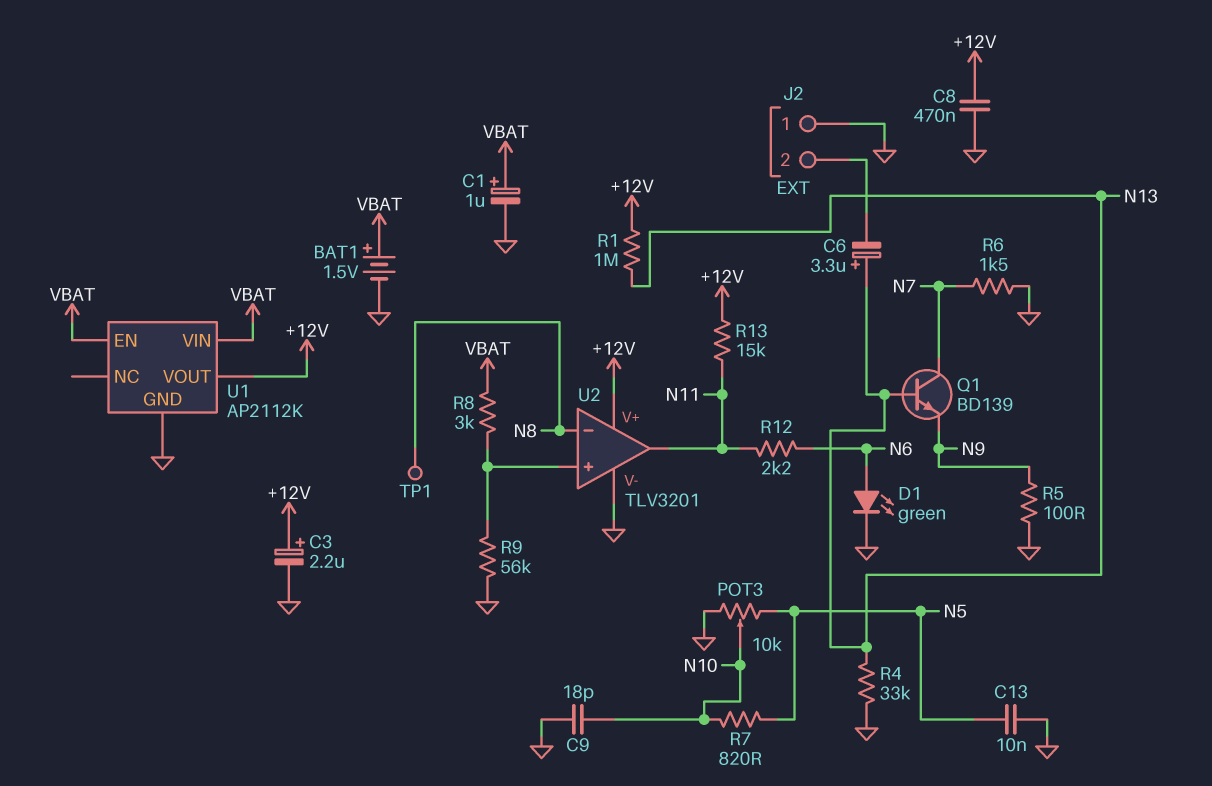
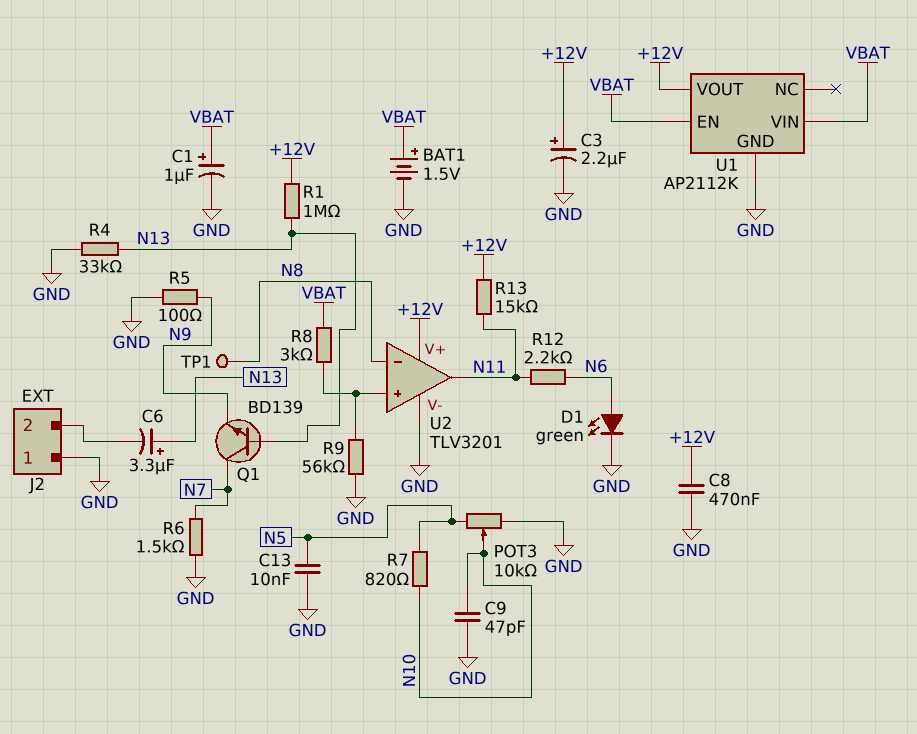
C9: 18pF (GND, N10) -> 47pF (GND, N10)

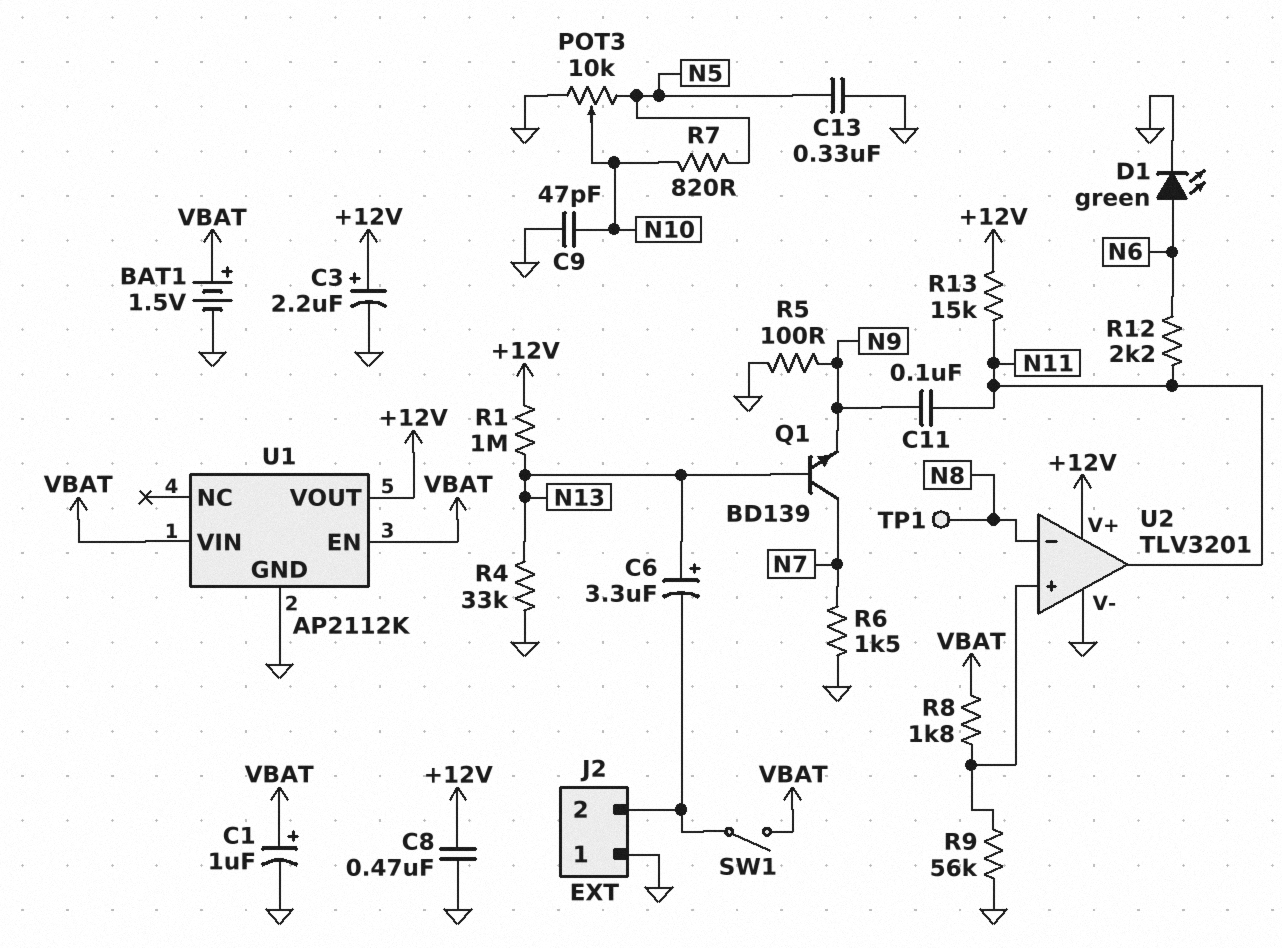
C11: none -> 100nF (N9, N11)
C13: 10nF (GND, N5) -> 330nF (GND, N5)
R8: 3k (U2/in+, VBAT) -> 1.8k (U2/in+, VBAT)
SW1: none -> switch (J2/2, VBAT)

